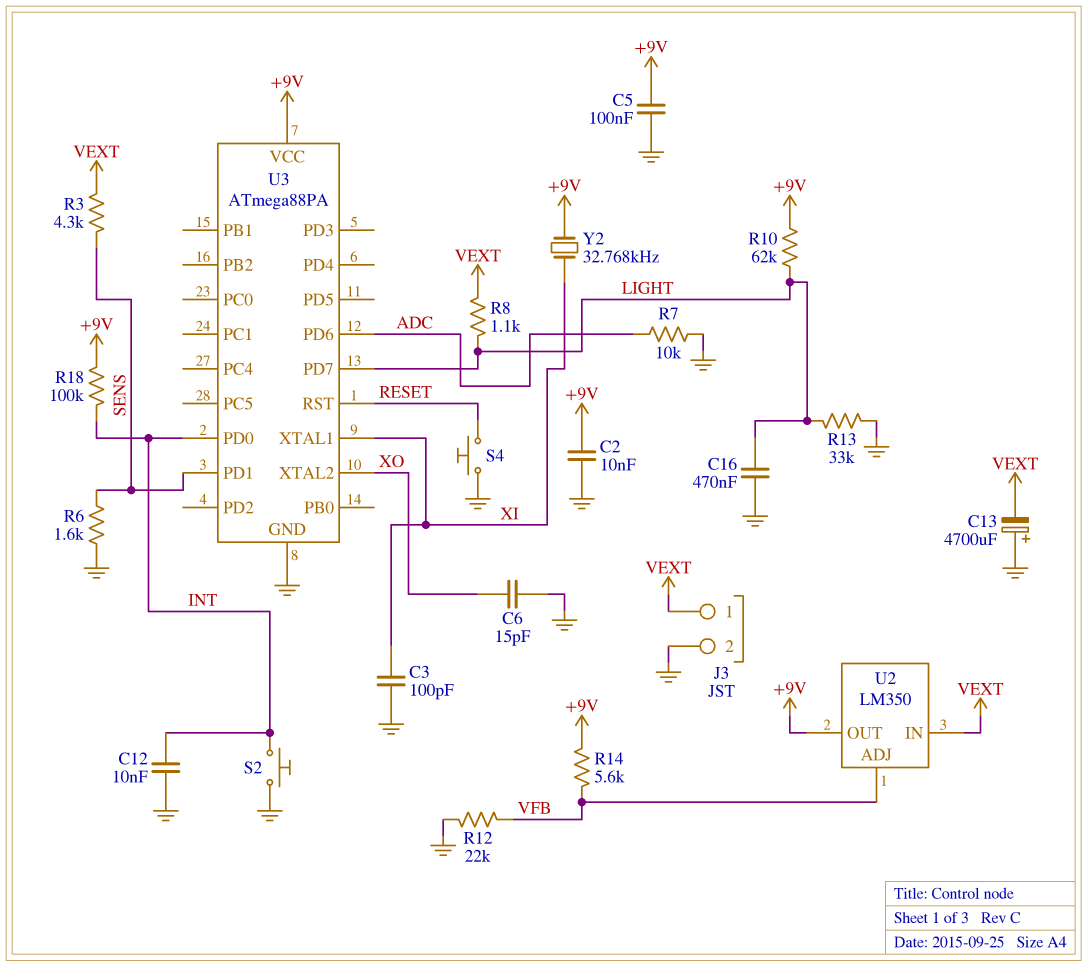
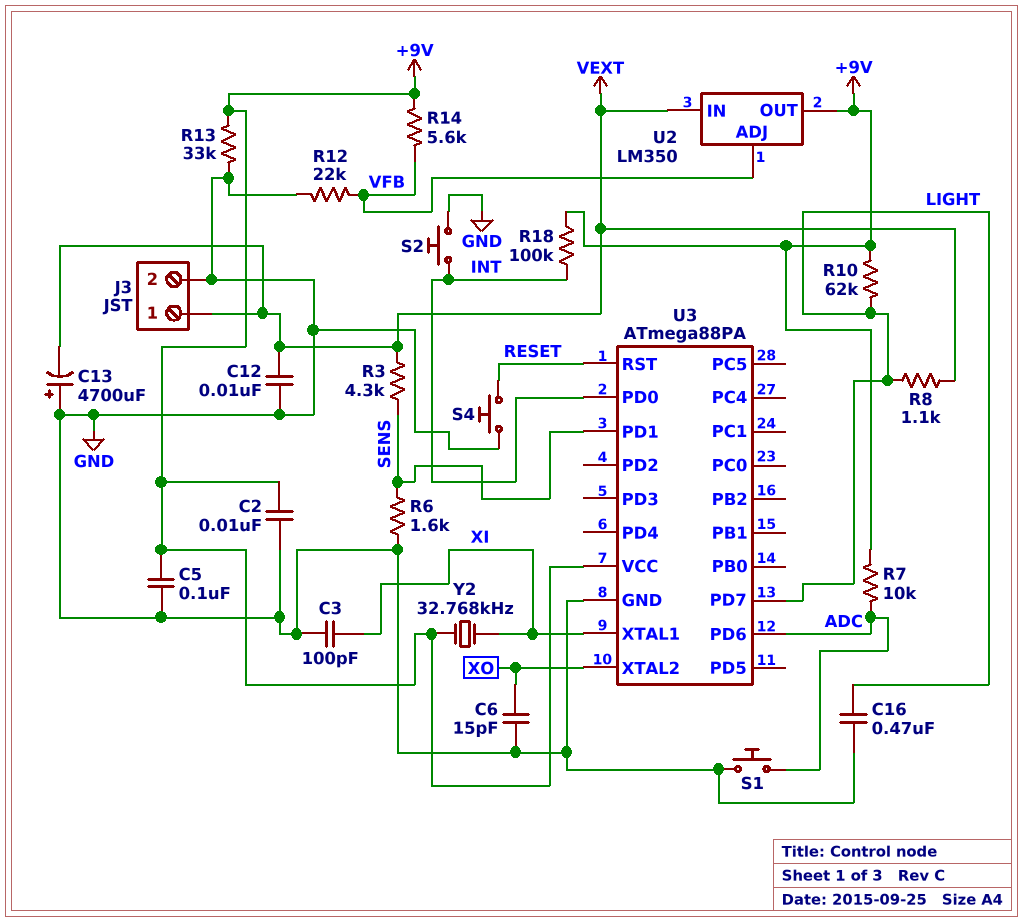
C12: 10nF (GND, INT) -> 10nF (GND, VEXT)
R7: 10k (ADC, GND) -> 10k (+9V, ADC)
R13: 33k (GND, LIGHT) -> 33k (+9V, GND)
S1: none -> button (ADC, GND)

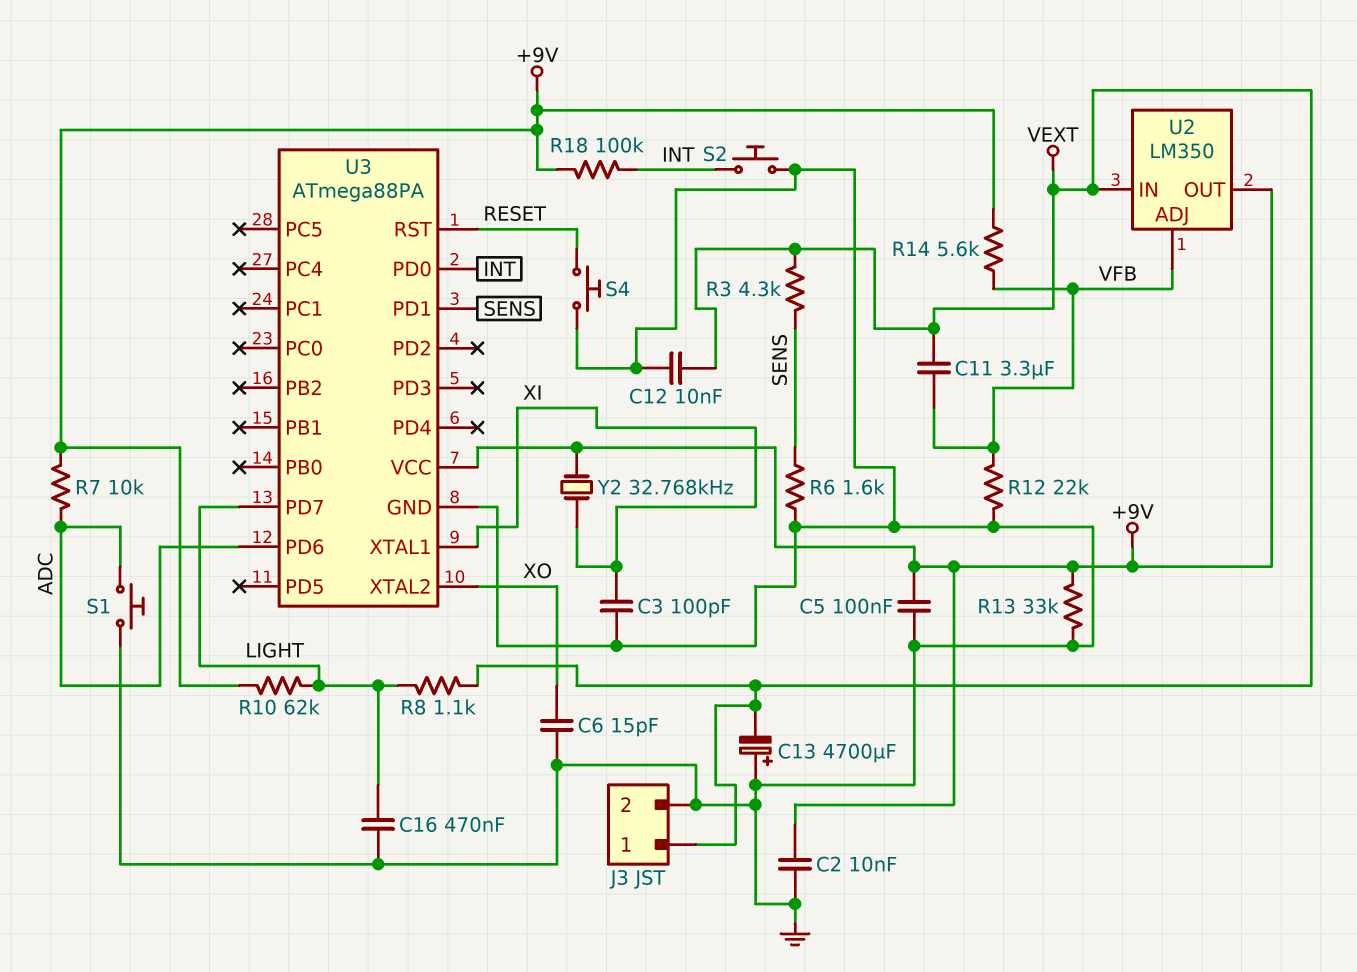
C11: none -> 3.3uF (VEXT, VFB)

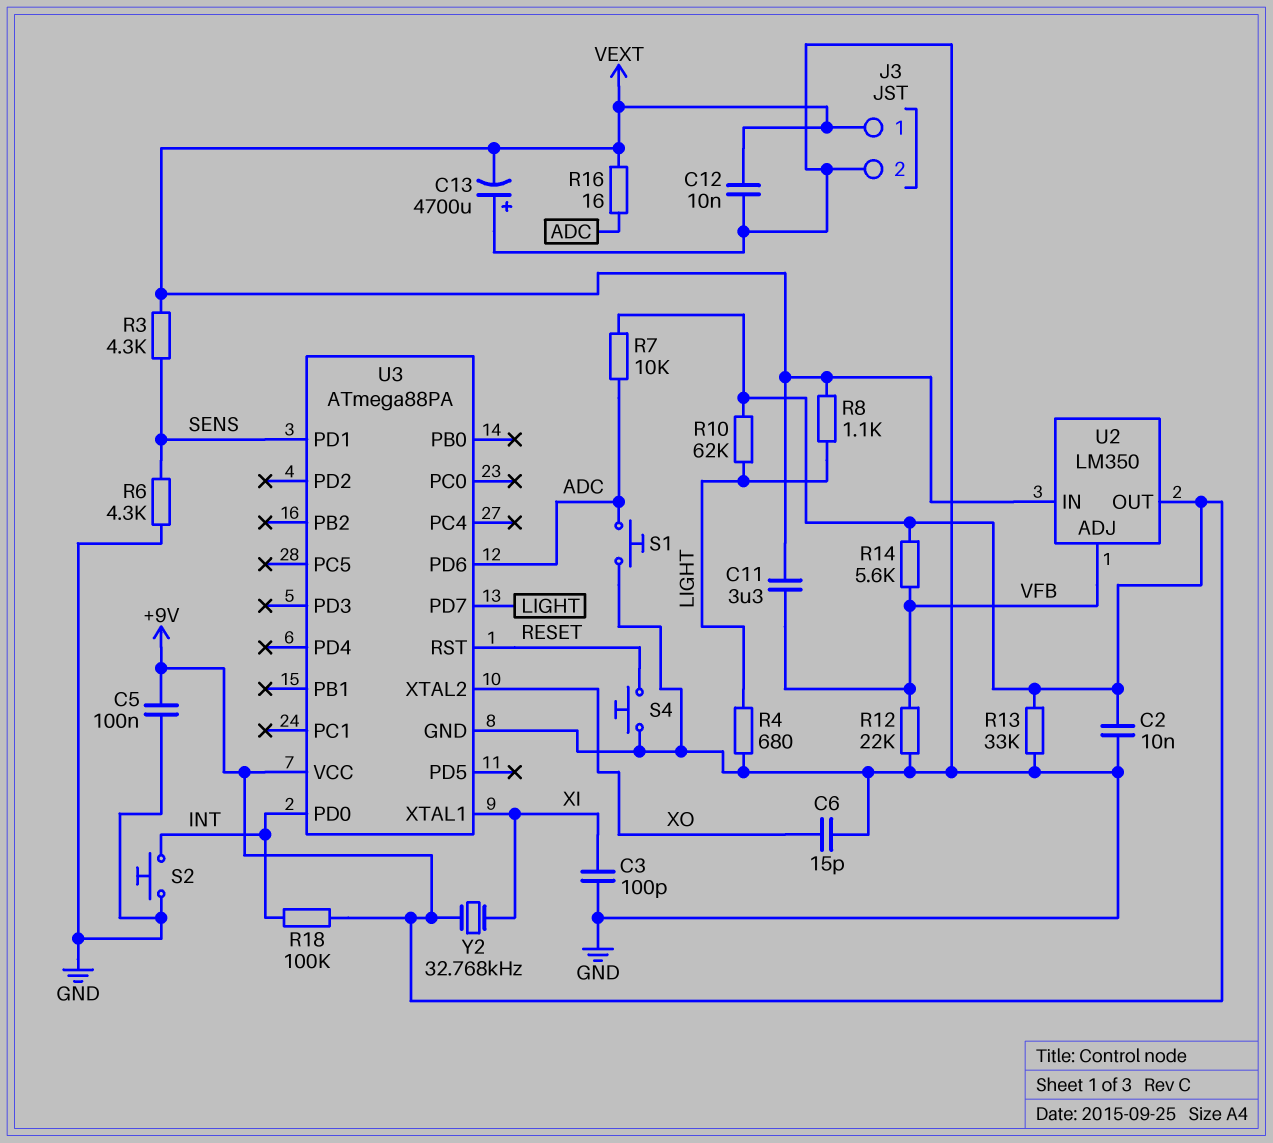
C16: 470nF (GND, LIGHT) -> none
R4: none -> 680 (GND, LIGHT)
R6: 1.6k (GND, SENS) -> 4.3k (GND, SENS)
R16: none -> 16 (ADC, VEXT)

